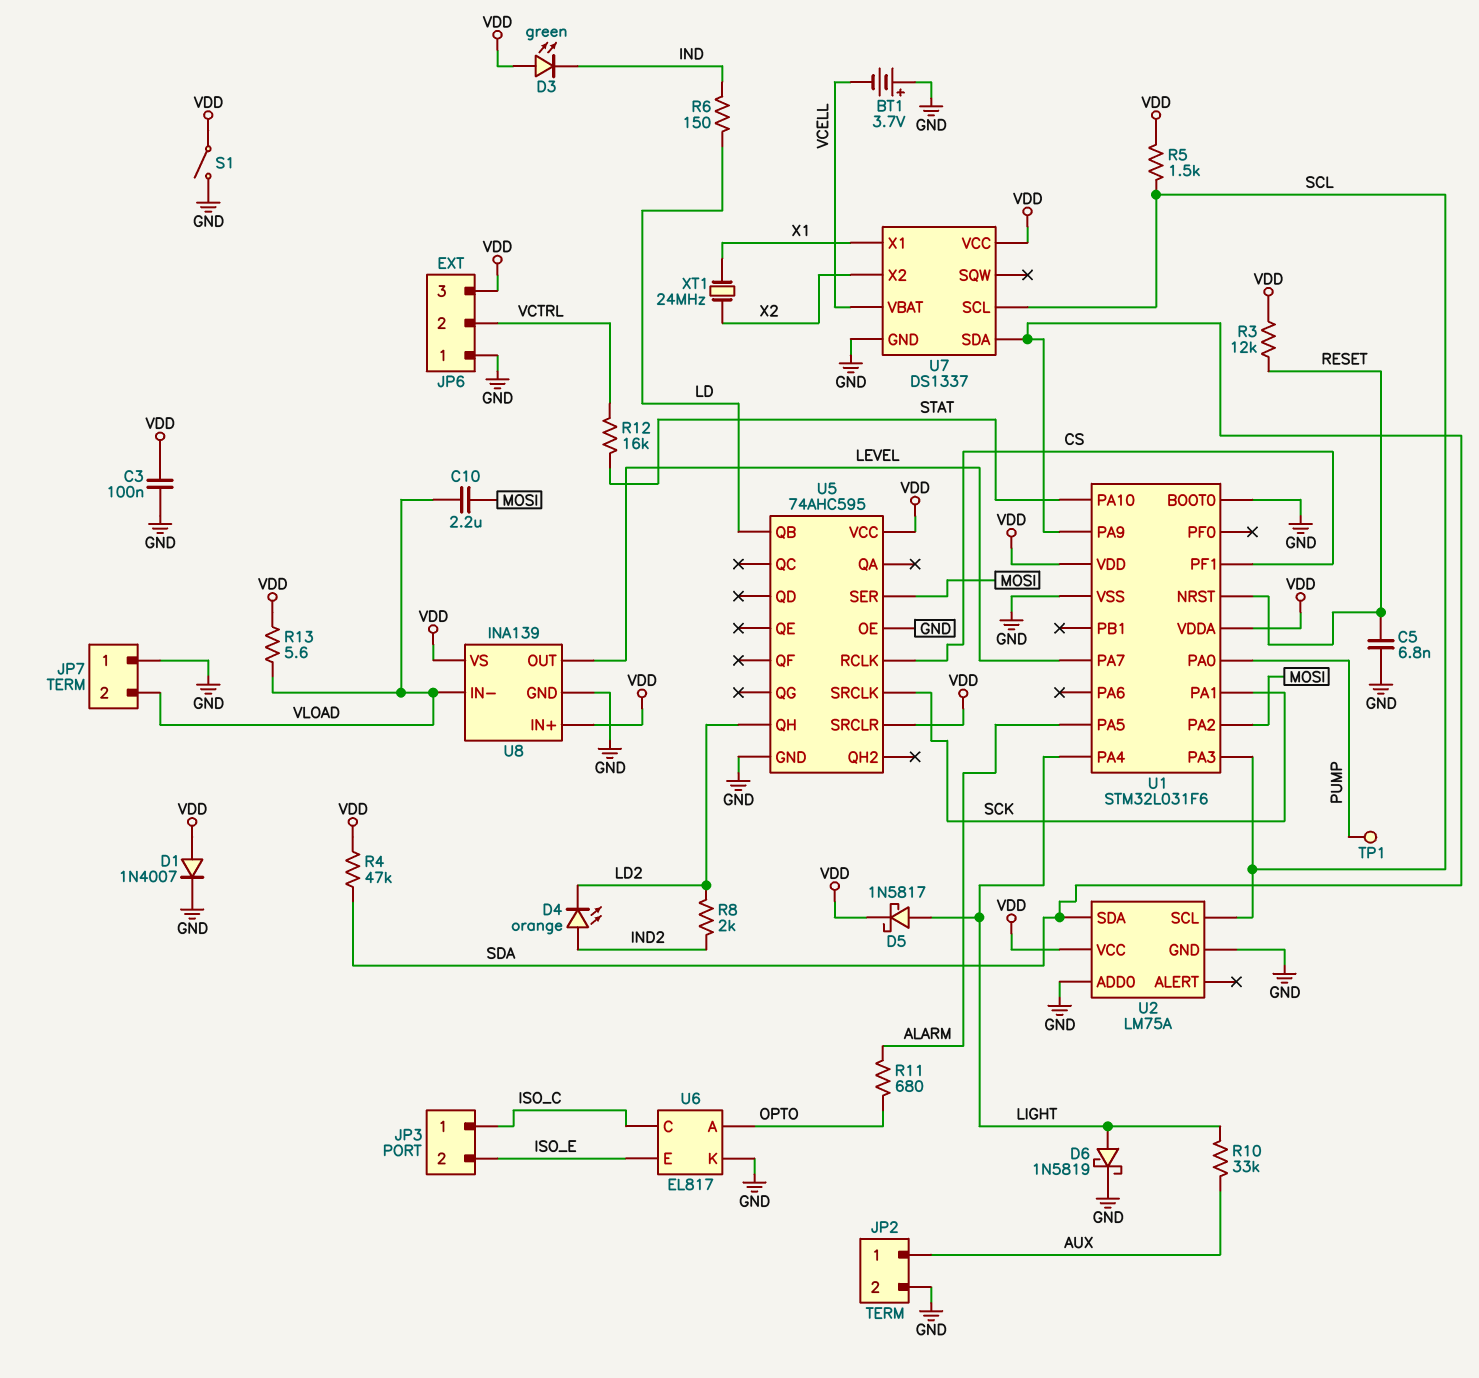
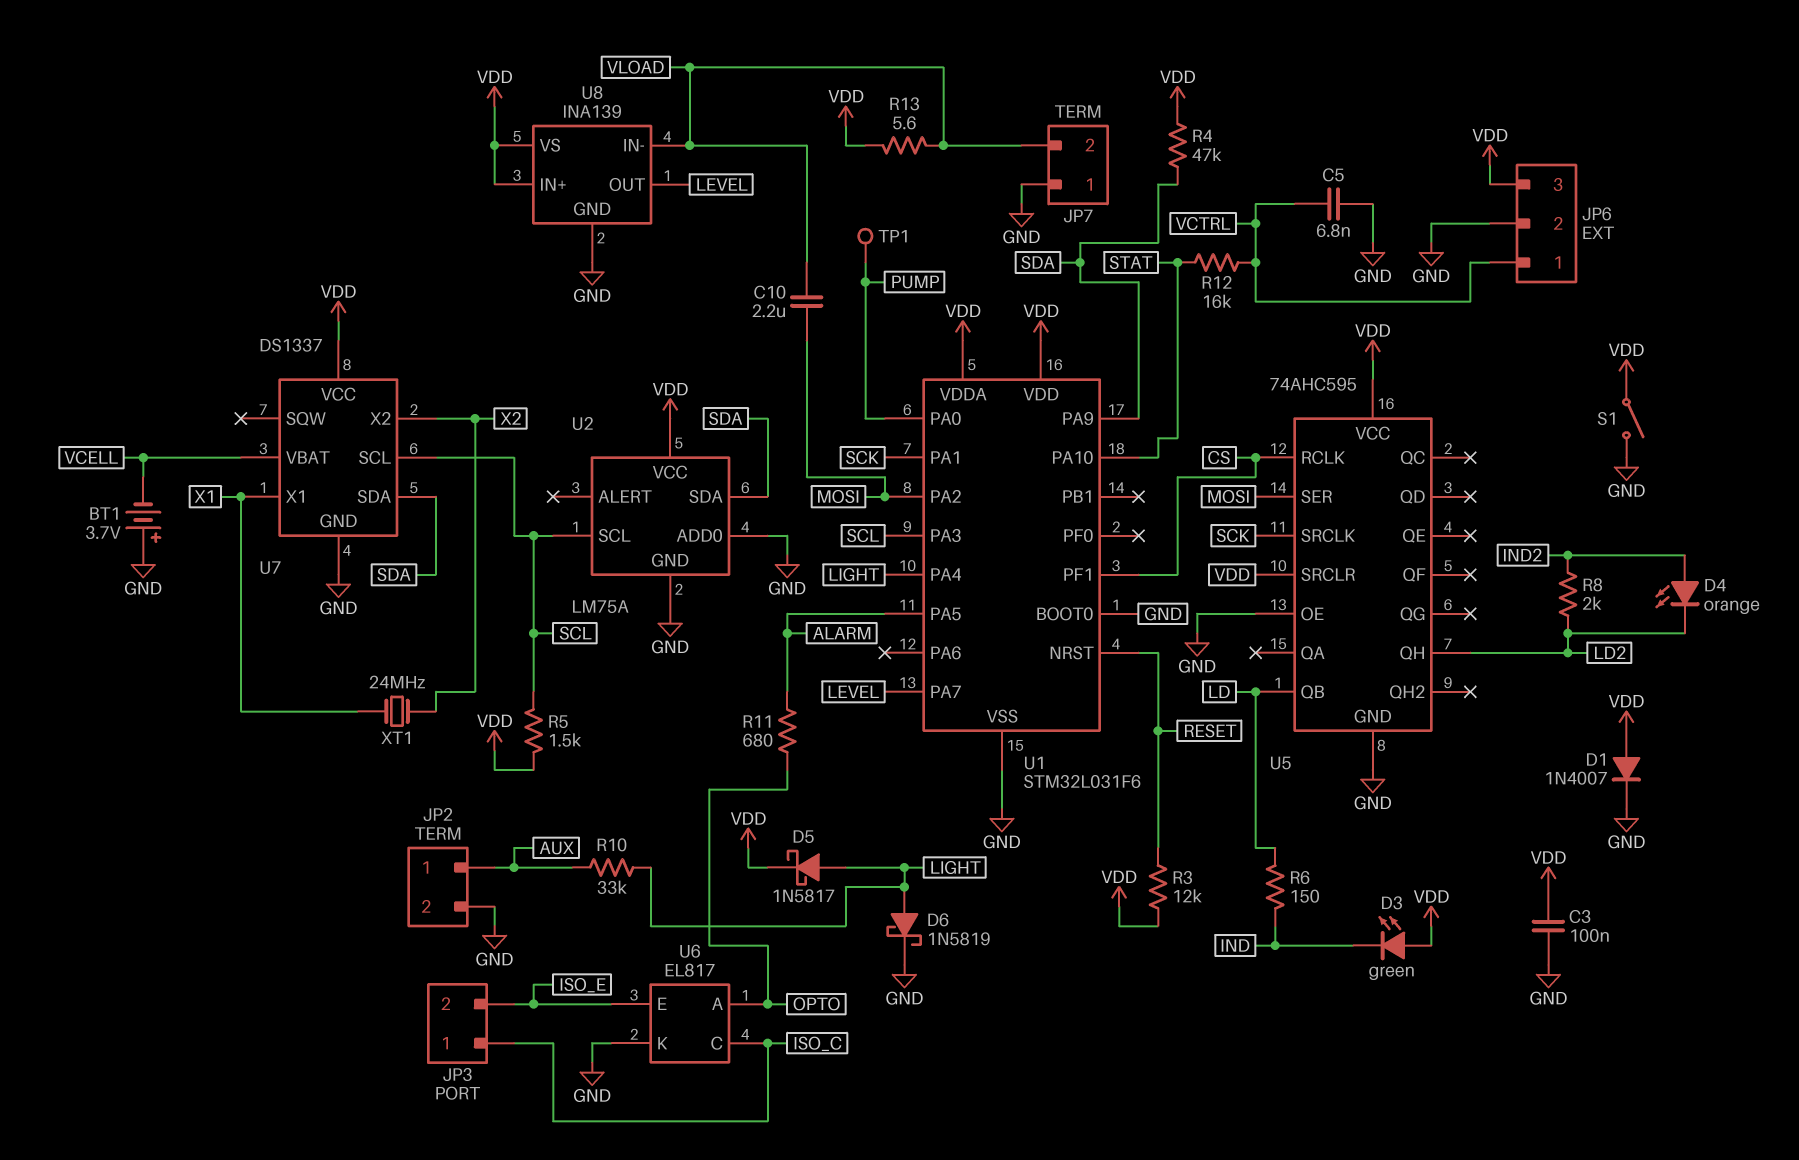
C5: 6.8nF (GND, RESET) -> 6.8nF (GND, VCTRL)
JP6 pin 1: GND -> VCTRL
JP6 pin 2: VCTRL -> GND

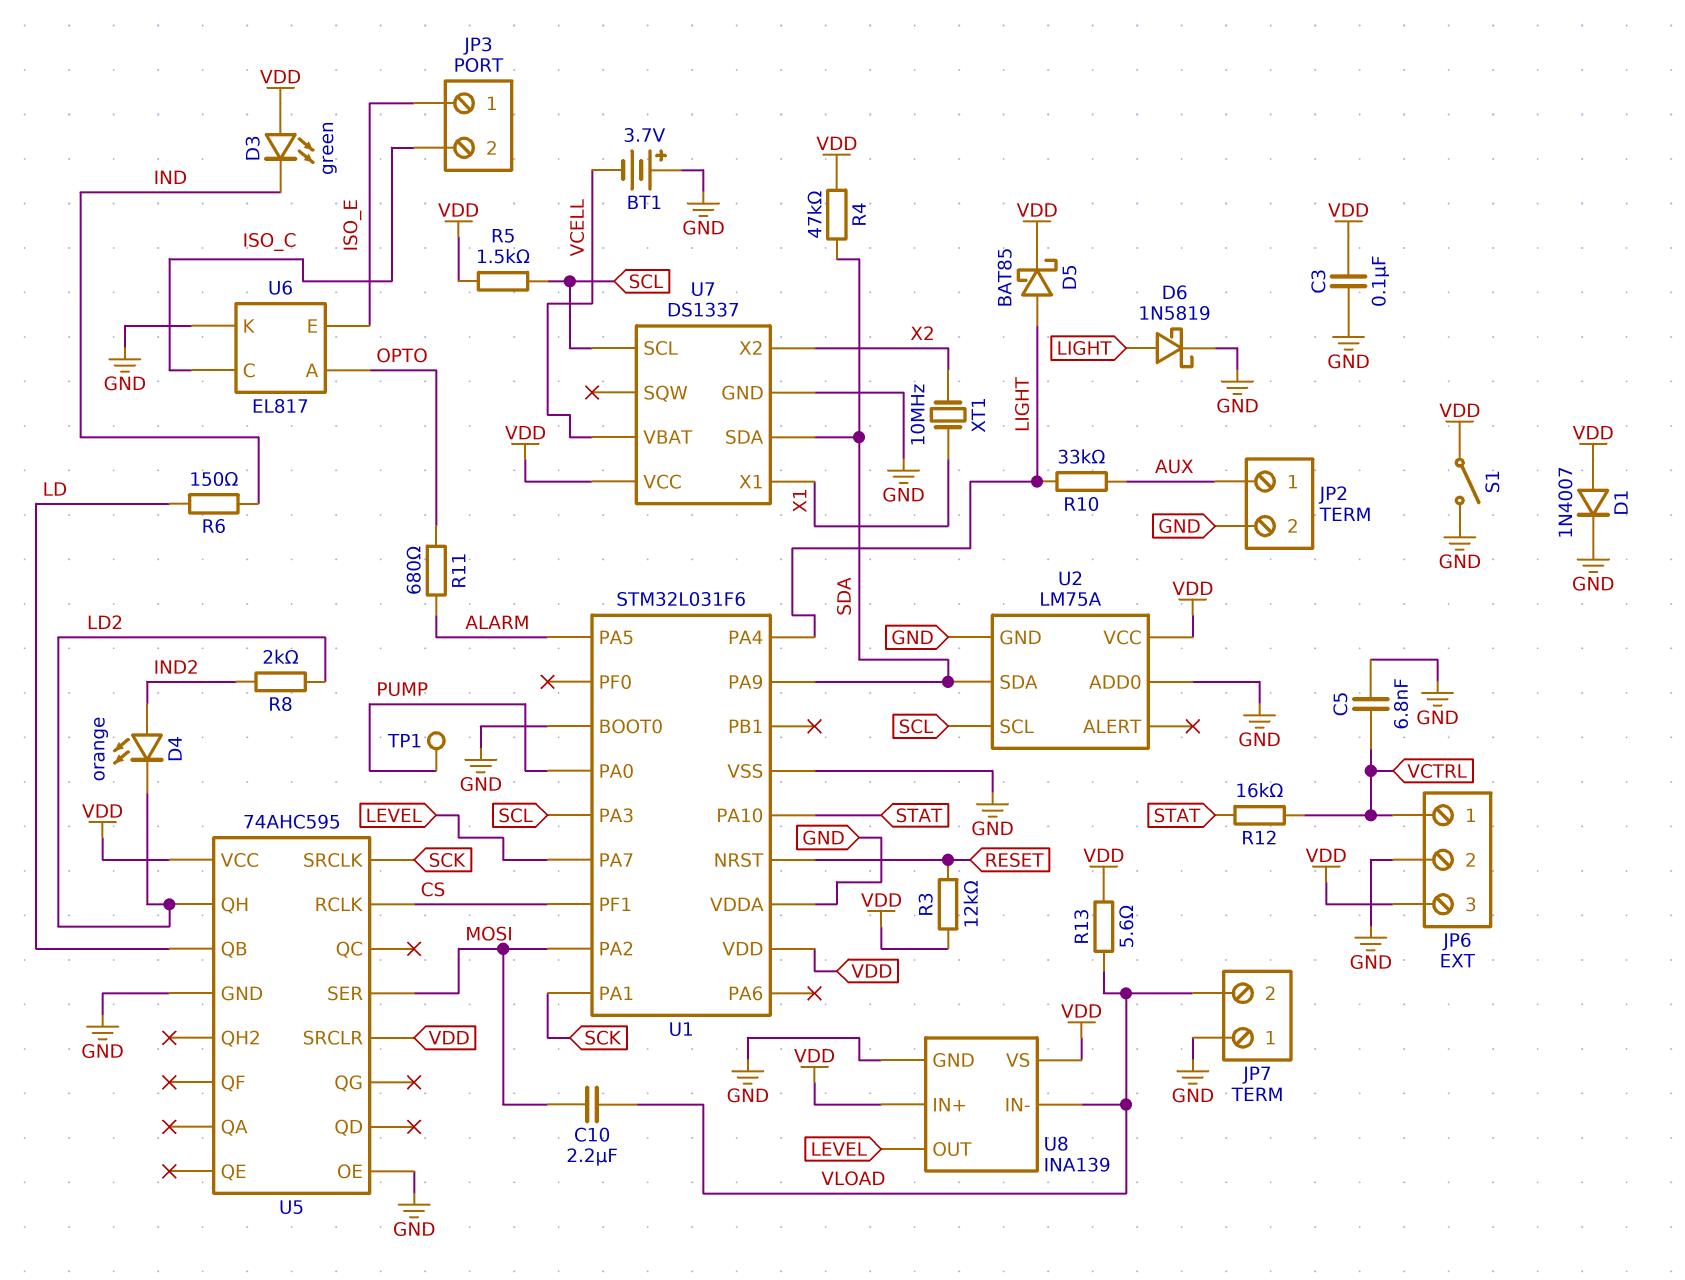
D5: schottky 1N5817 (A LIGHT, K VDD) -> schottky BAT85 (A LIGHT, K VDD)
JP3 pin 1: ISO_C -> ISO_E
JP3 pin 2: ISO_E -> ISO_C
U1 pin VDDA: VDD -> GND
XT1: 24MHz (X1, X2) -> 10MHz (X1, X2)

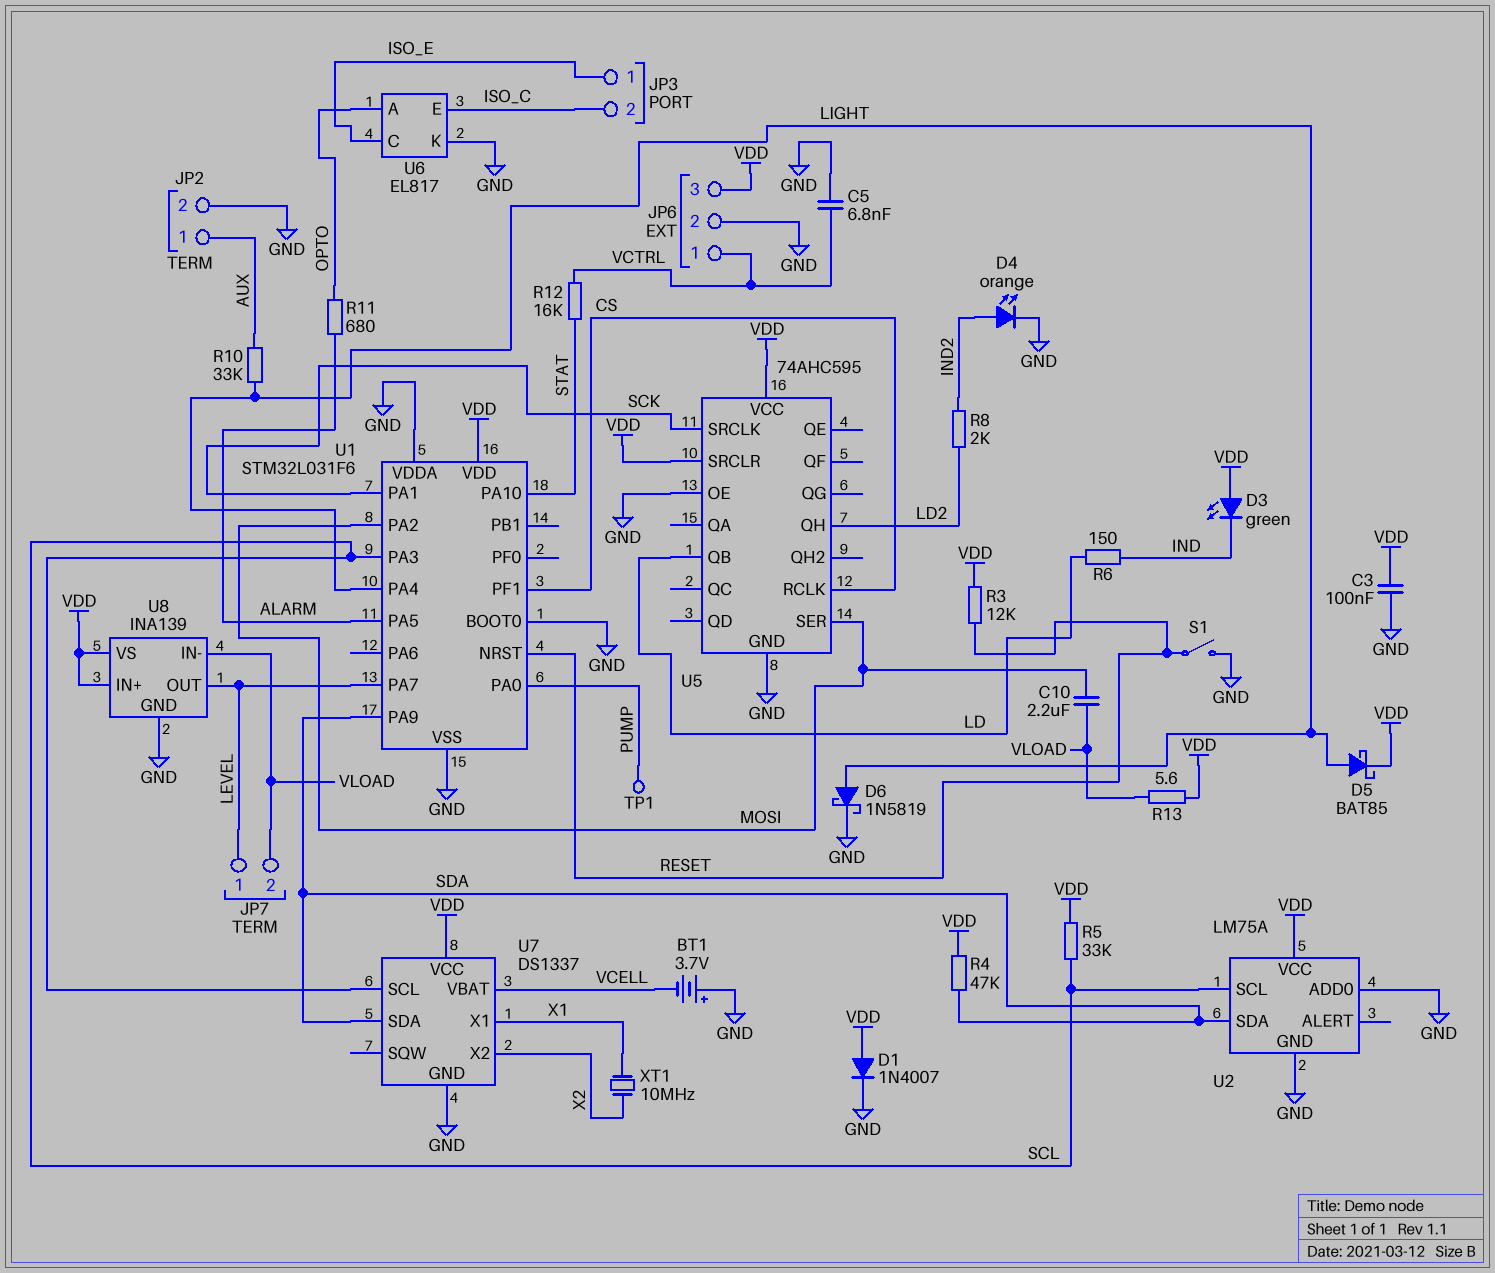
D4: LED orange (A IND2, K LD2) -> LED orange (A IND2, K GND)
JP7 pin 1: GND -> LEVEL
R5: 1.5k (SCL, VDD) -> 33k (SCL, VDD)
S1: switch (GND, VDD) -> switch (GND, RESET)
U6 pin C: ISO_C -> ISO_E
U6 pin E: ISO_E -> ISO_C

